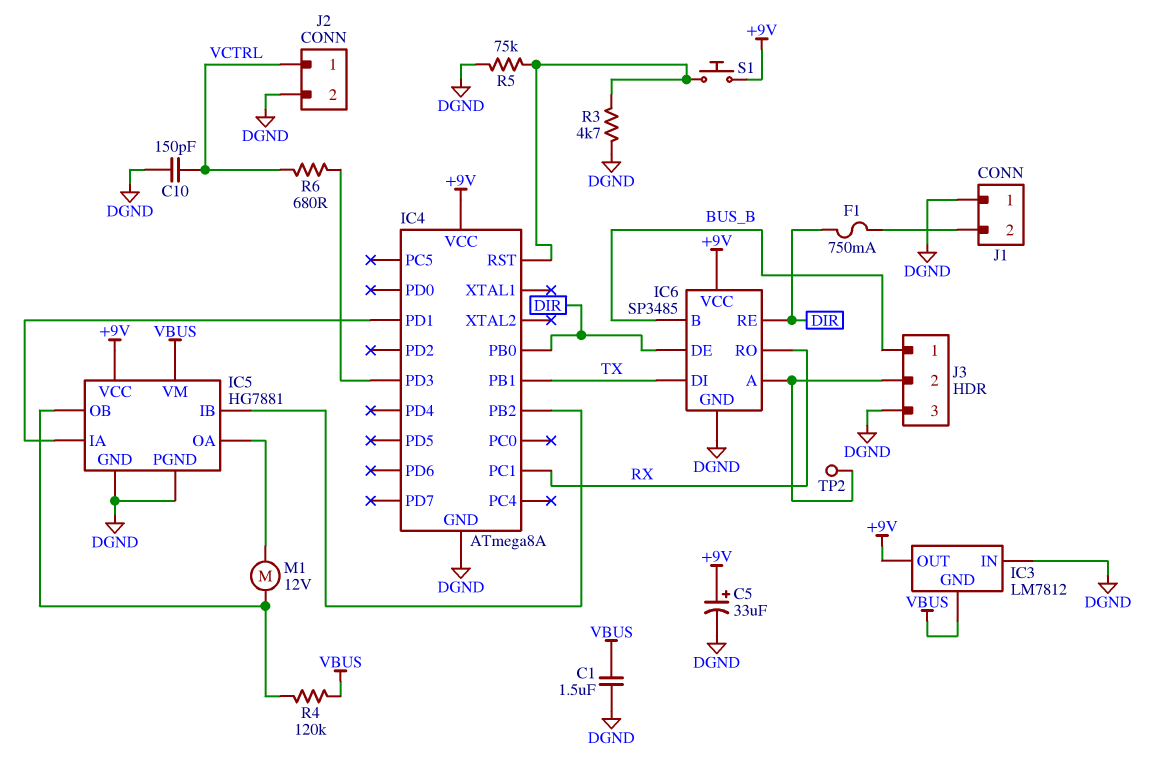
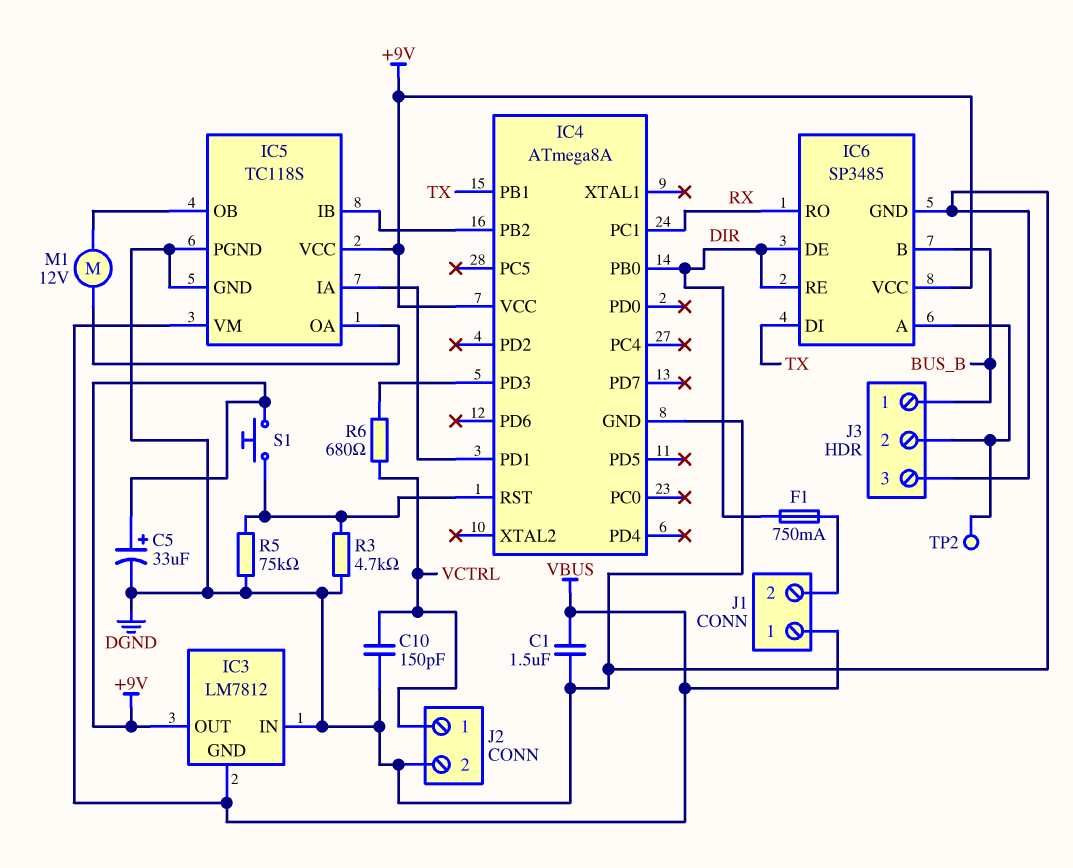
IC5: HG7881 -> TC118S
J1 pin 1: DGND -> VBUS
R4: 120k (IC5/OB, VBUS) -> none

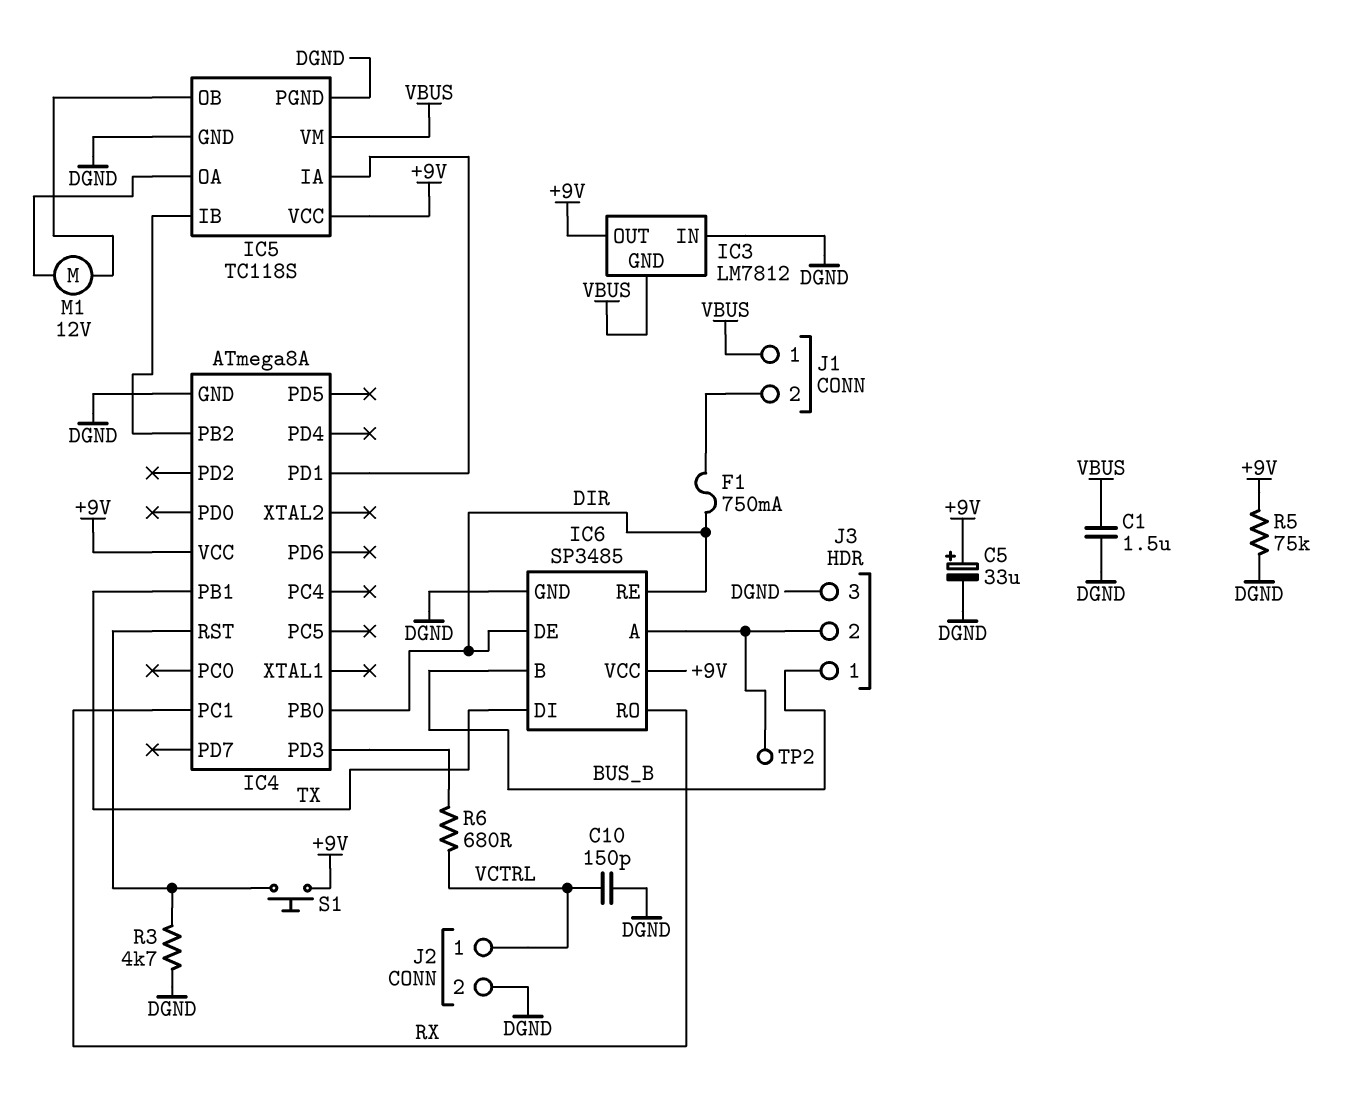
R5: 75k (DGND, IC4/RST) -> 75k (+9V, DGND)

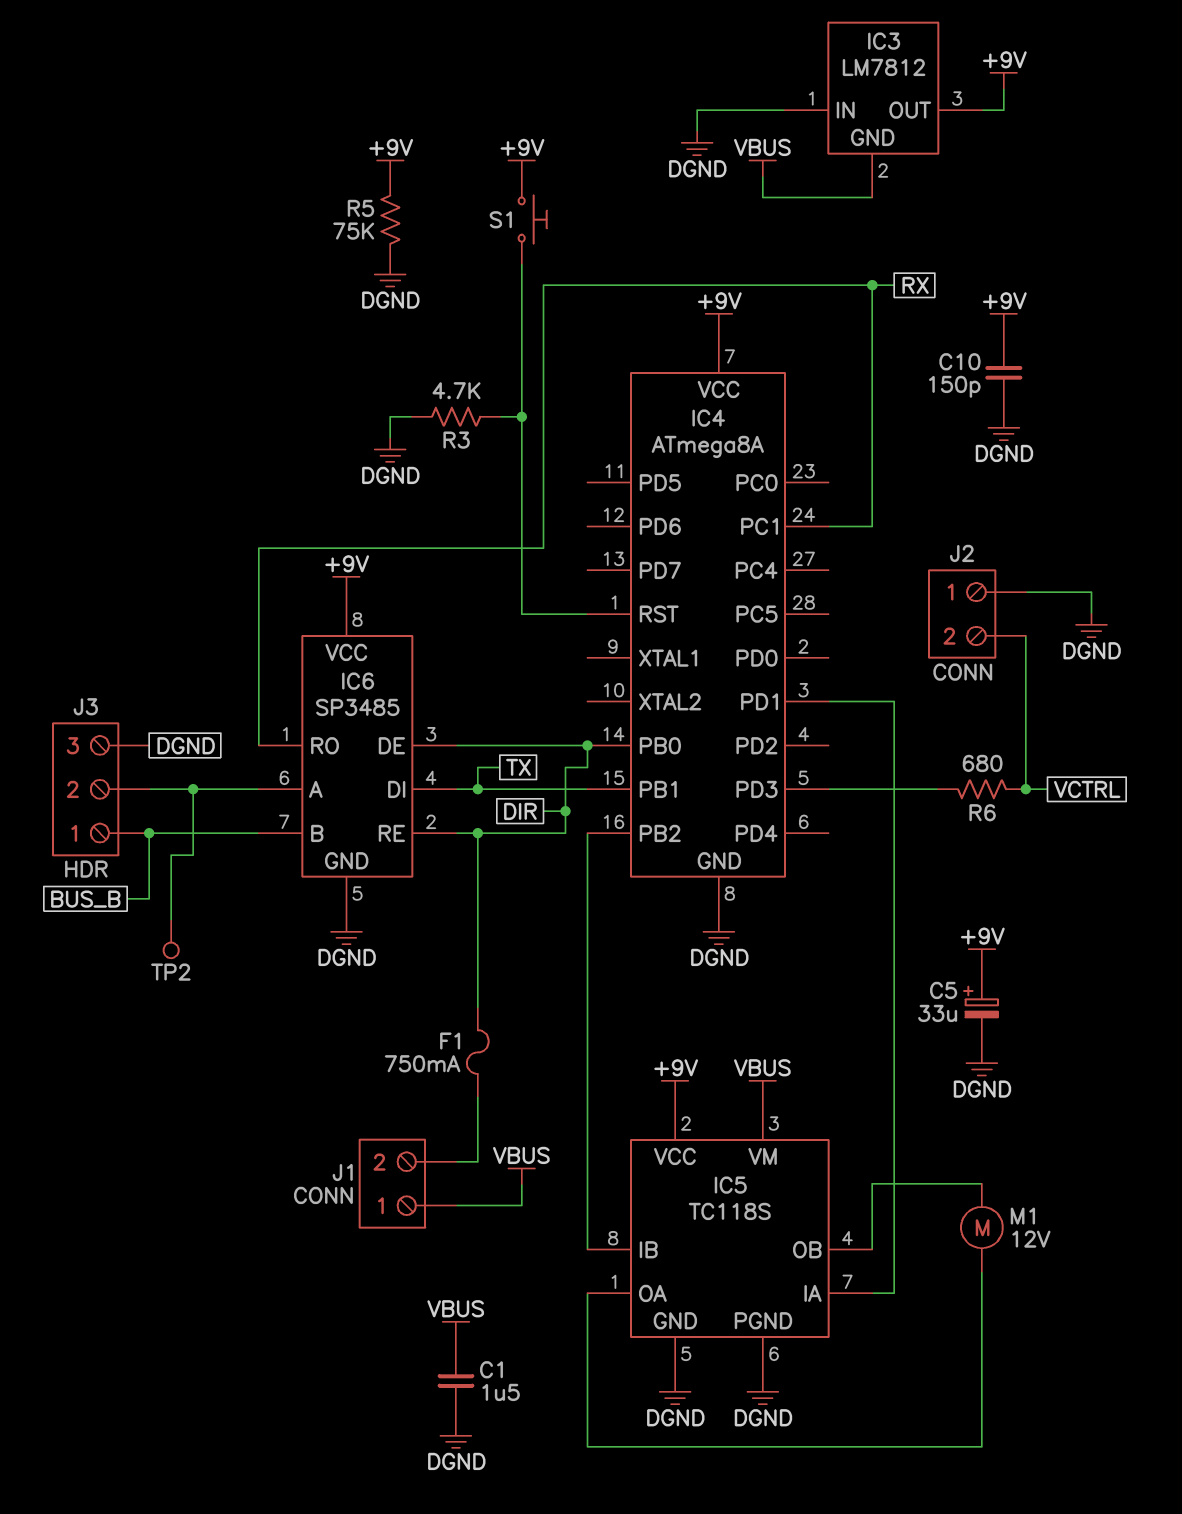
C10: 150pF (DGND, VCTRL) -> 150pF (+9V, DGND)
J2 pin 1: VCTRL -> DGND
J2 pin 2: DGND -> VCTRL

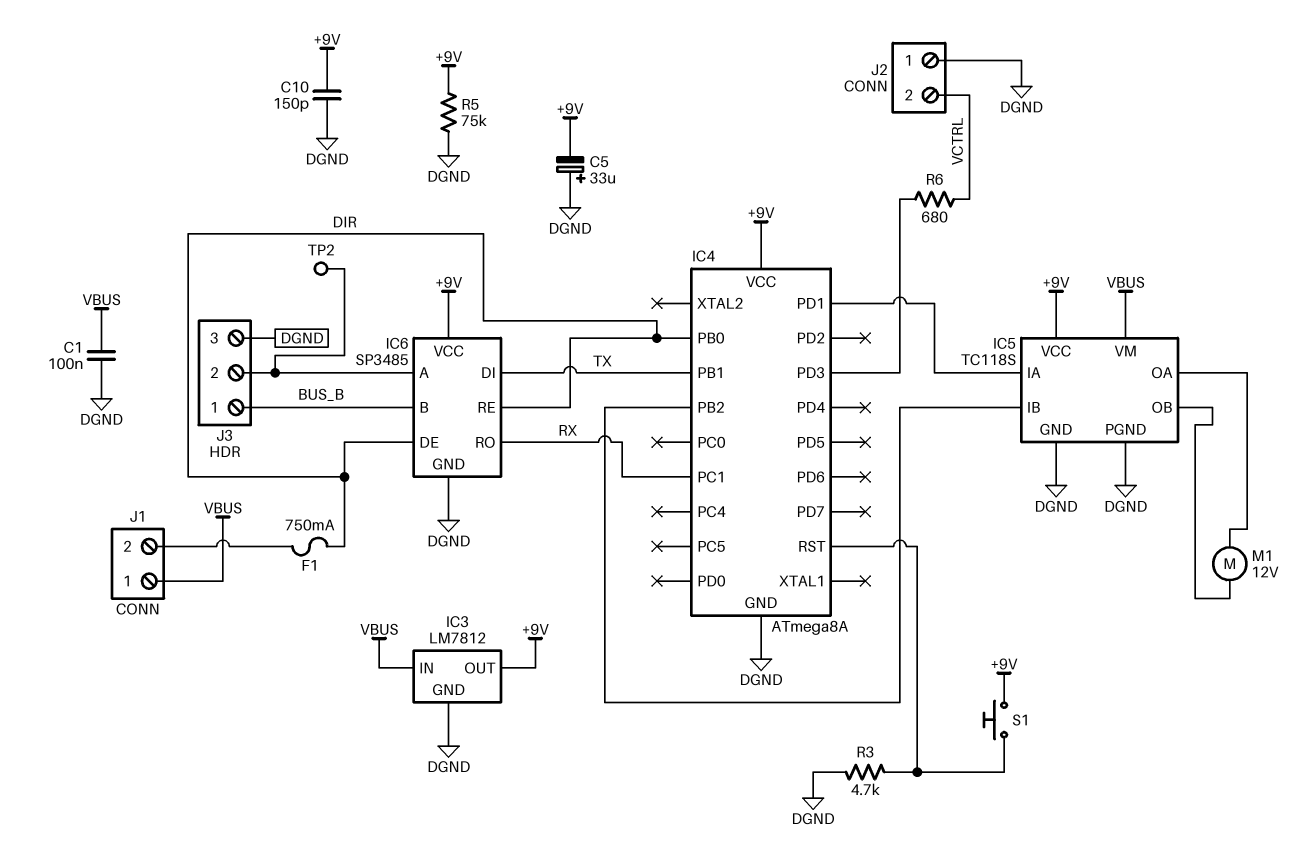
C1: 1.5uF (DGND, VBUS) -> 100nF (DGND, VBUS)
C5: 33uF (plus +9V, minus DGND) -> 33uF (plus DGND, minus +9V)
IC3 pin GND: VBUS -> DGND
IC3 pin IN: DGND -> VBUS

